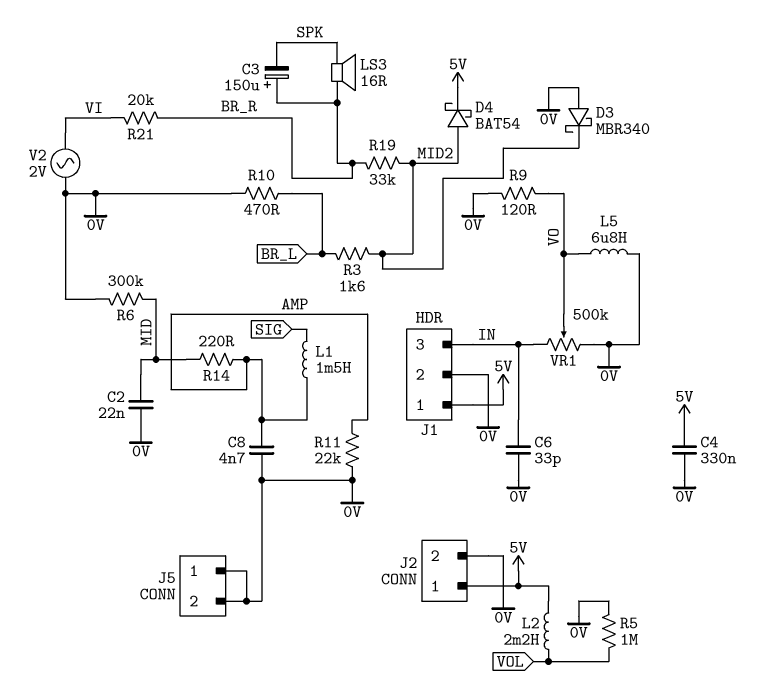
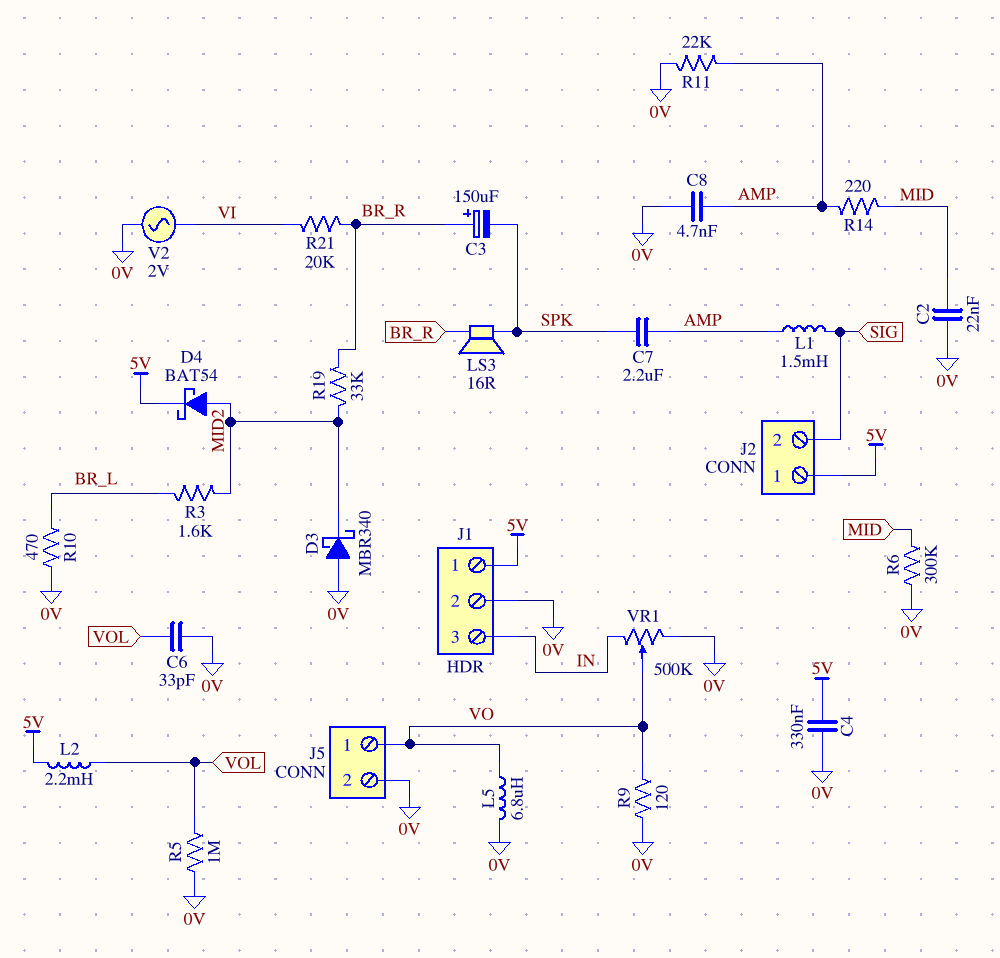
C6: 33pF (0V, IN) -> 33pF (0V, VOL)
C7: none -> 2.2uF (AMP, SPK)
J2 pin 2: 0V -> SIG
J5 pin 1: 0V -> VO

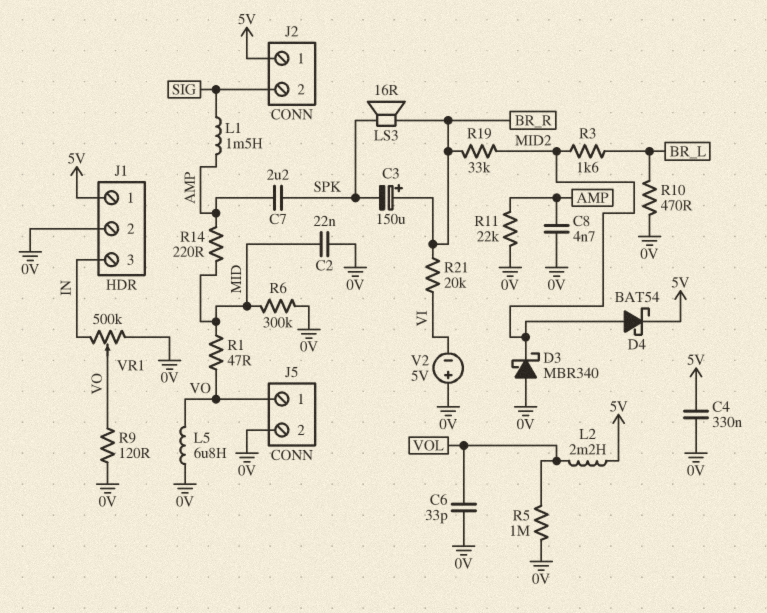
R1: none -> 47 (MID, VO)
V2: AC 2V (0V, VI) -> 5V (plus 0V, minus VI)

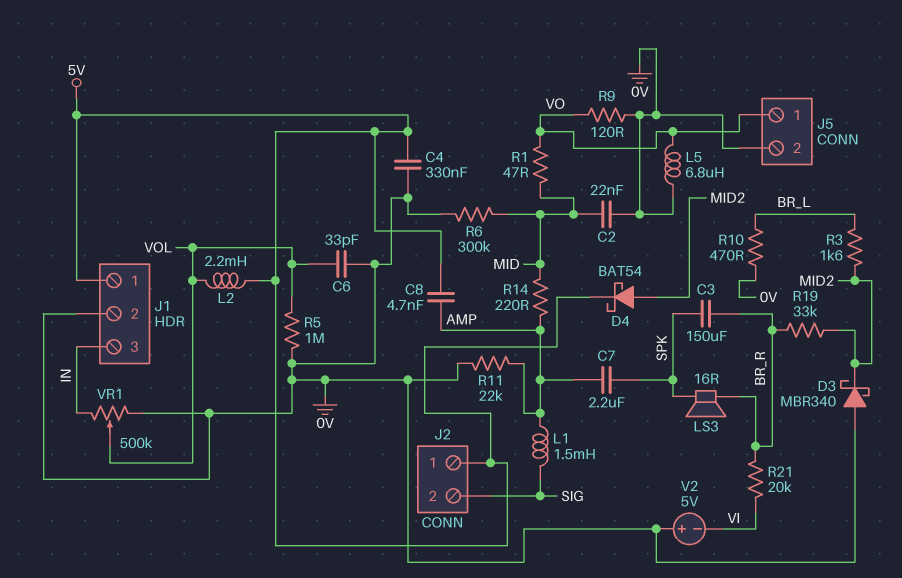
C3: 150uF (plus BR_R, minus SPK) -> 150uF (BR_R, SPK)
C8: 4.7nF (0V, AMP) -> 4.7nF (5V, AMP)
VR1: 500k (0V, IN, wiper VO) -> 500k (0V, IN, wiper VOL)

